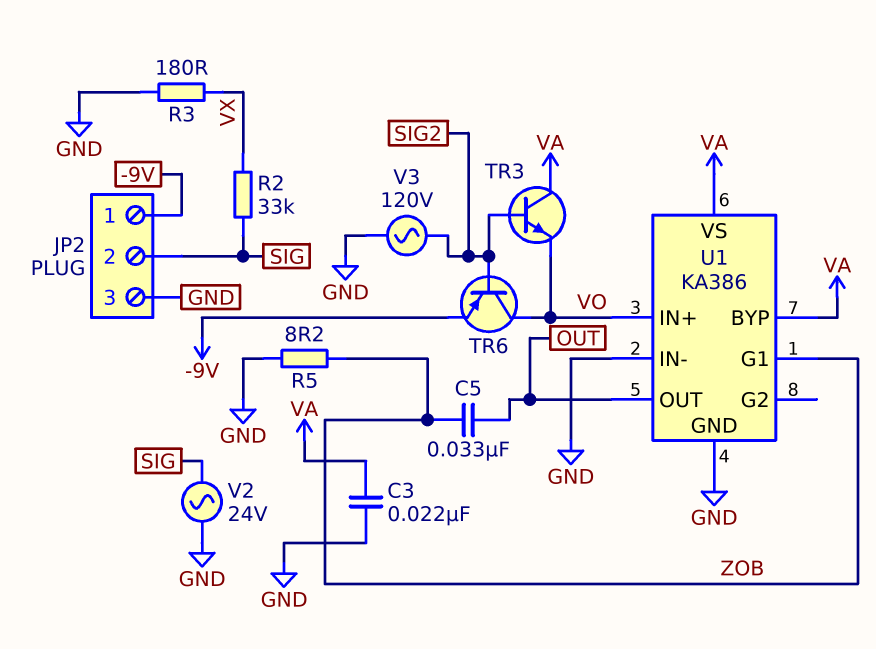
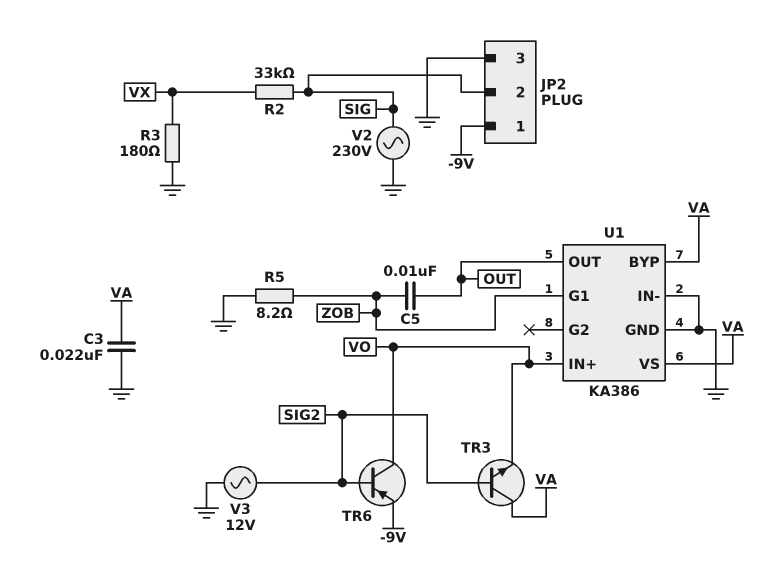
C5: 33nF (OUT, ZOB) -> 10nF (OUT, ZOB)
V2: AC 24V (GND, SIG) -> AC 230V (GND, SIG)
V3: AC 120V (GND, SIG2) -> AC 12V (GND, SIG2)

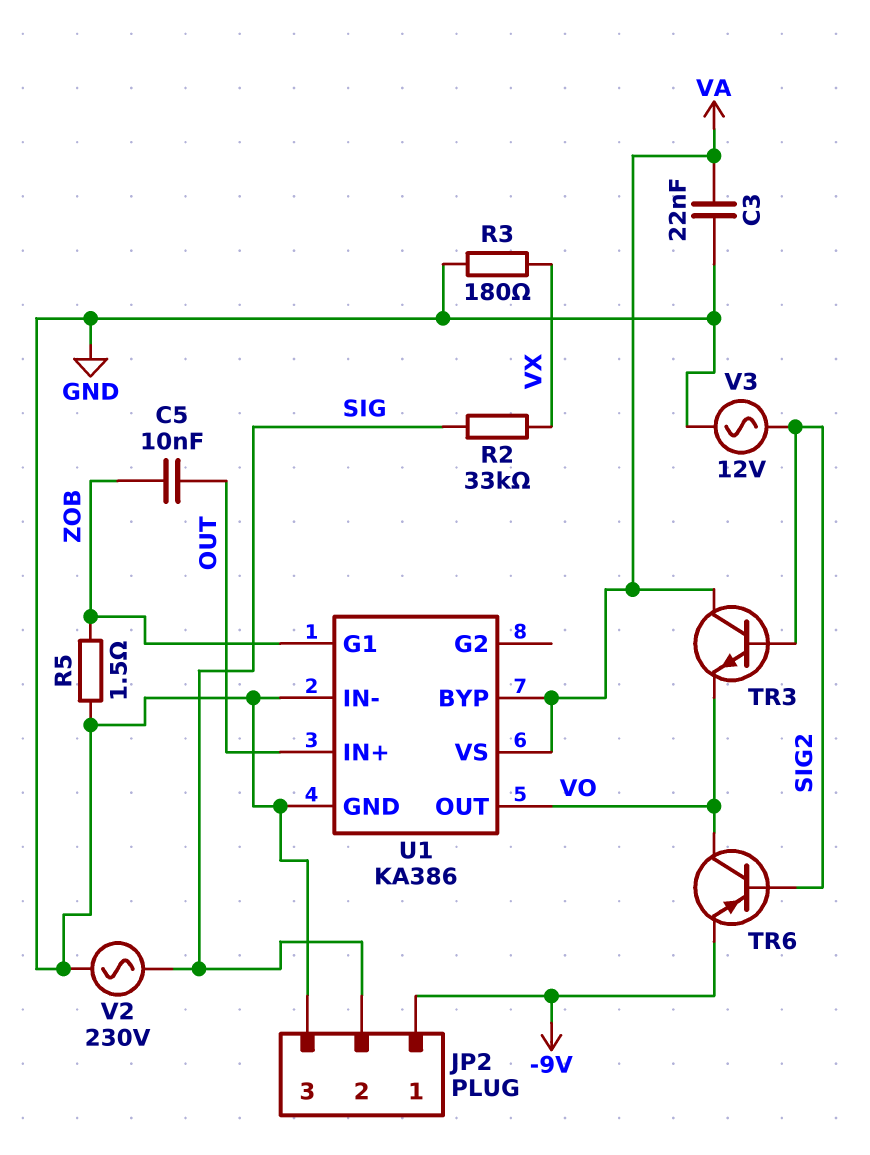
R5: 8.2 (GND, ZOB) -> 1.5 (GND, ZOB)
U1 pin IN+: VO -> OUT
U1 pin OUT: OUT -> VO

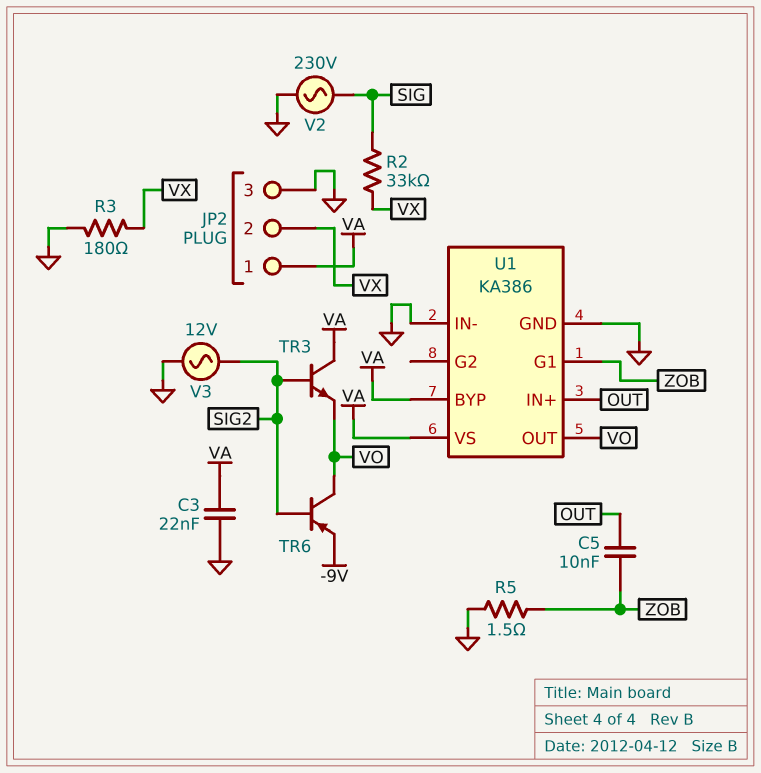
JP2 pin 1: -9V -> VA
JP2 pin 2: SIG -> VX

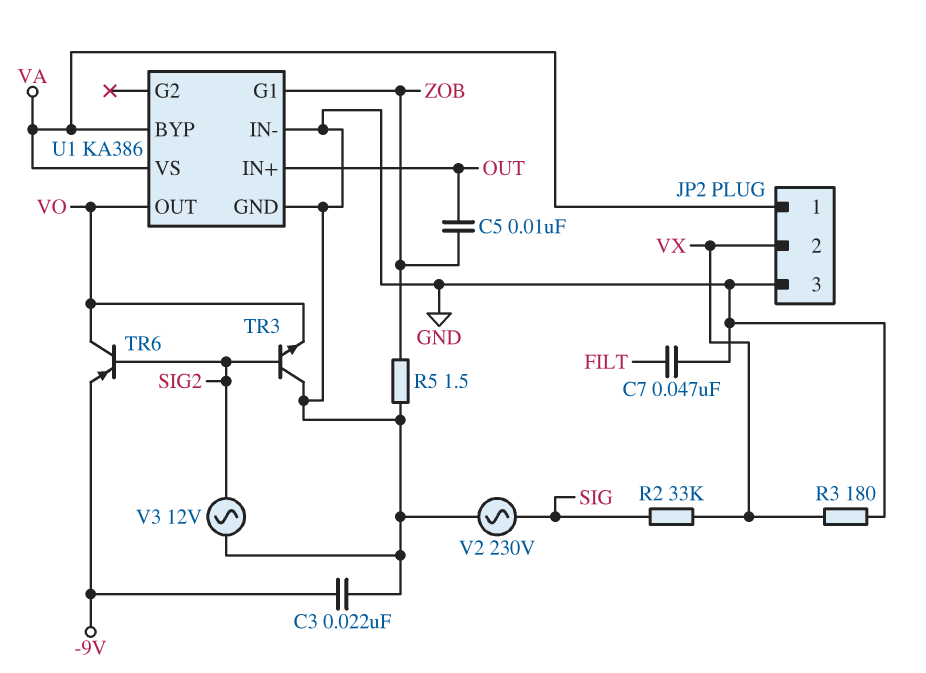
C3: 22nF (GND, VA) -> 22nF (-9V, GND)
C7: none -> 47nF (FILT, GND)
TR3: NPN (B SIG2, C VA, E VO) -> NPN (B SIG2, C GND, E VO)

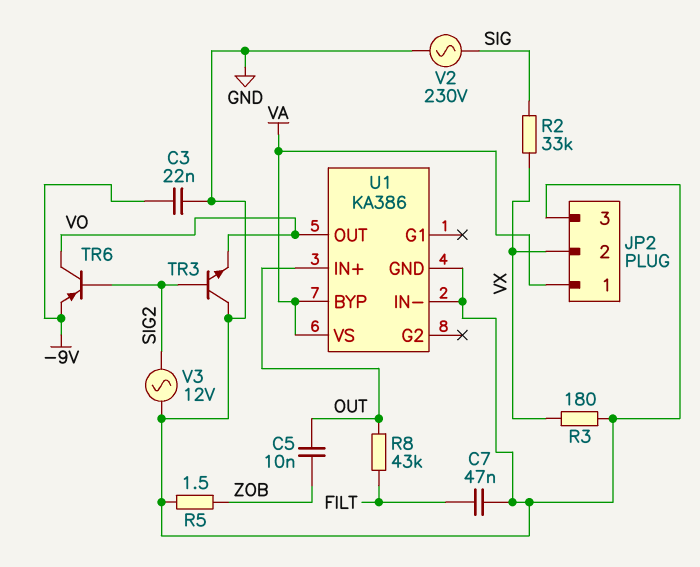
R8: none -> 43k (FILT, OUT)
U1 pin G1: ZOB -> none

